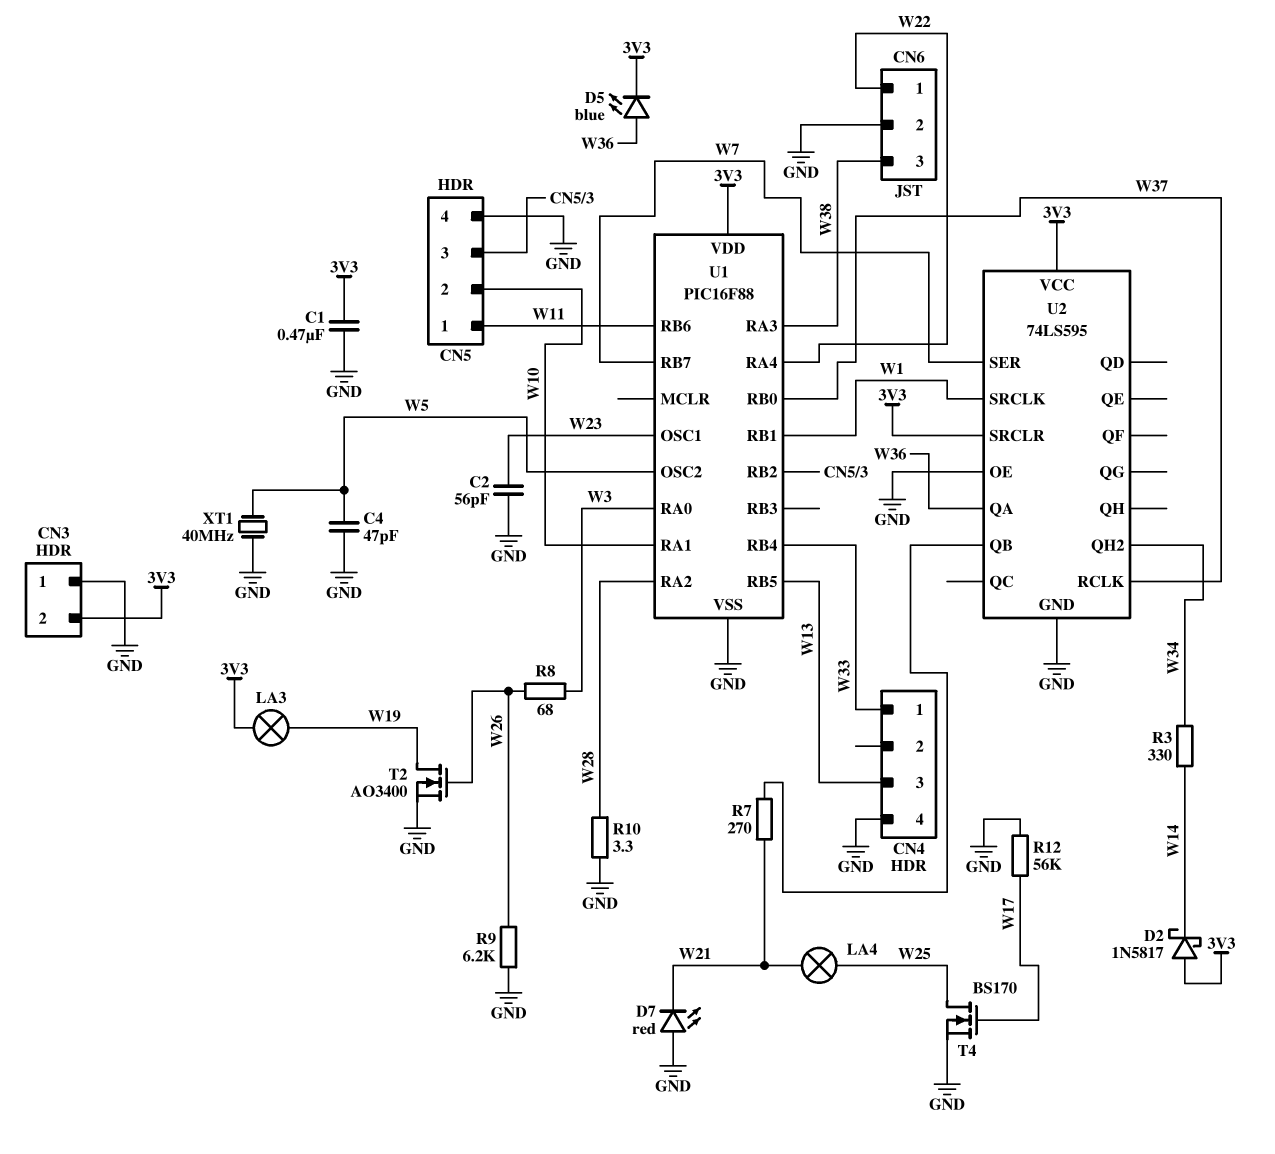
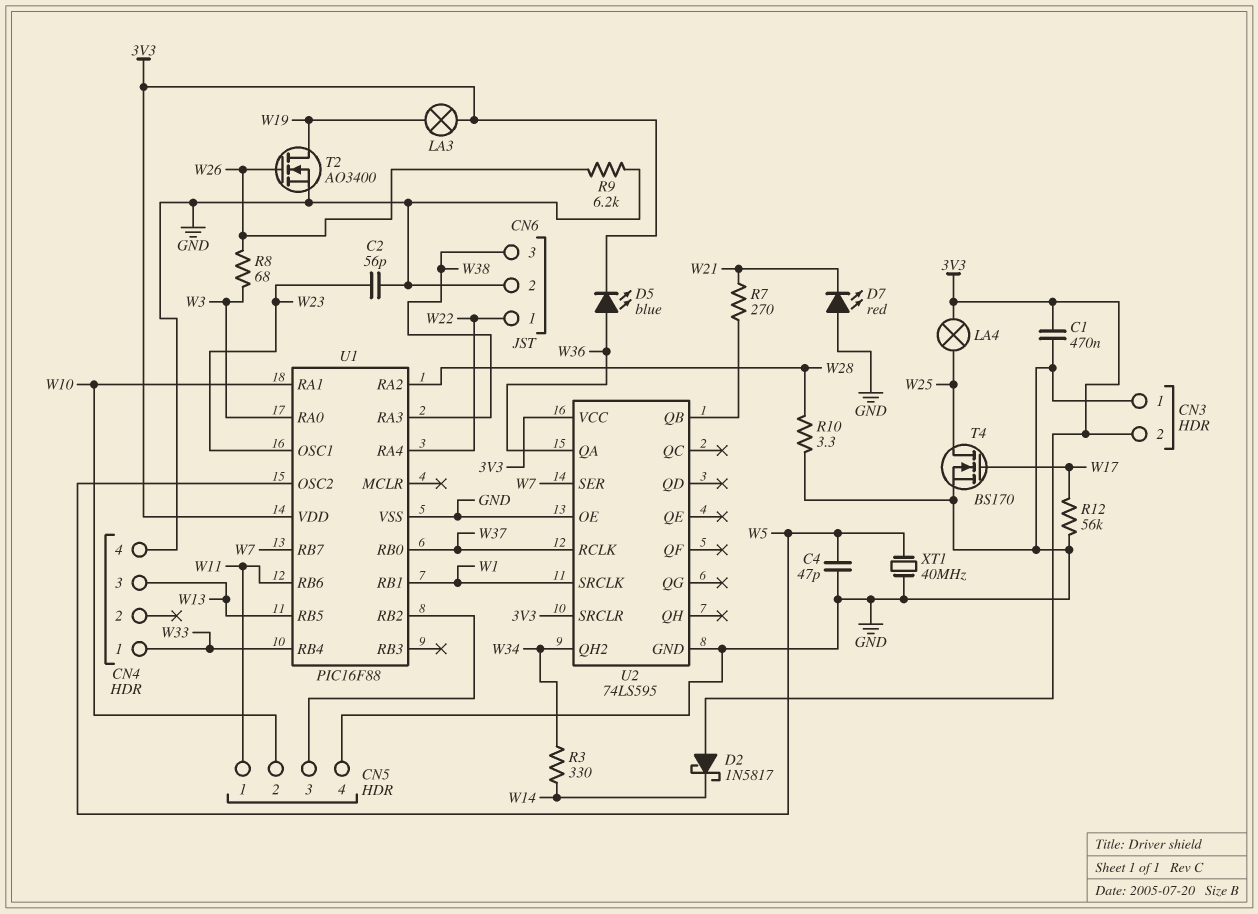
LA4: lamp (W21, W25) -> lamp (3V3, W25)

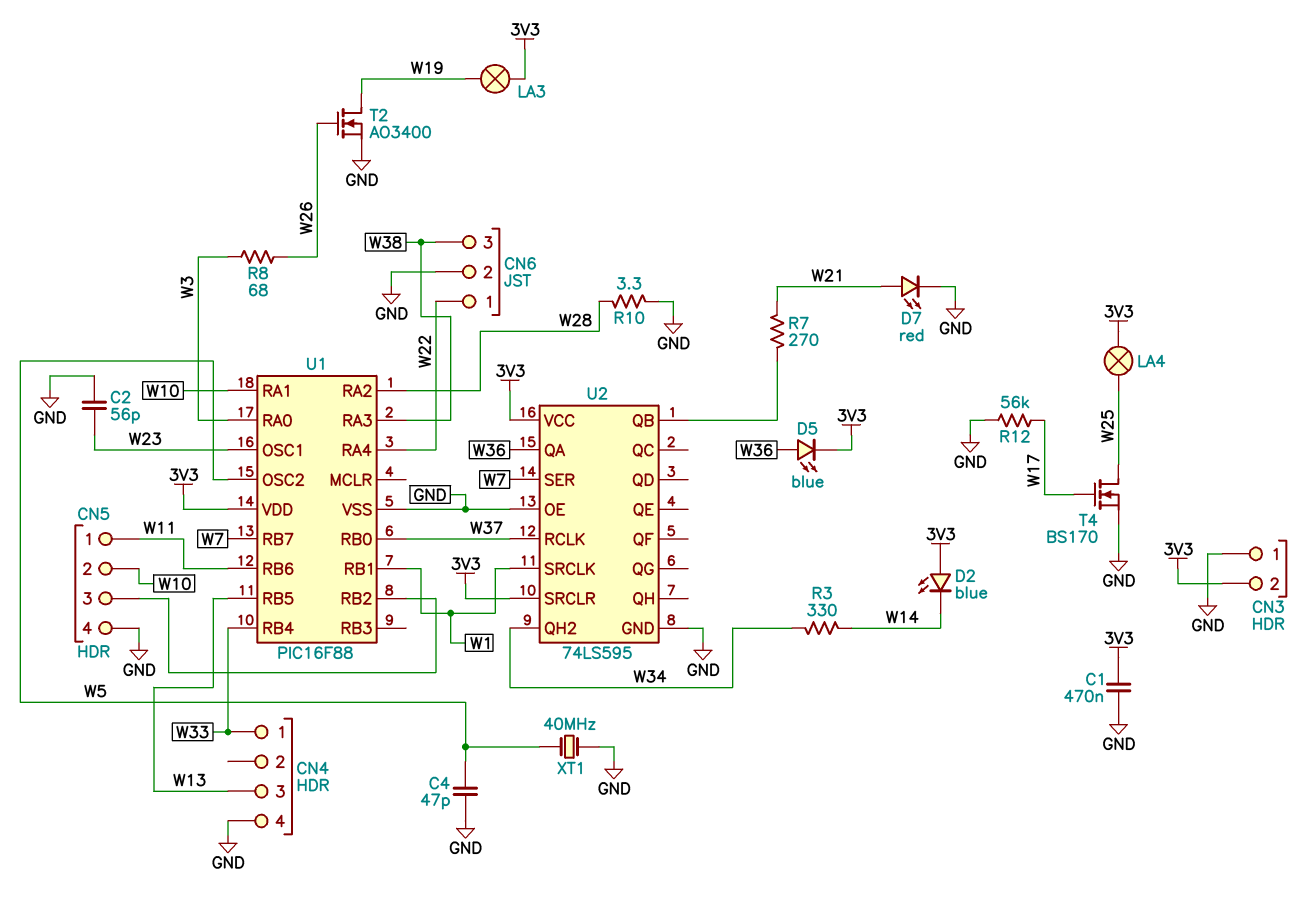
D2: schottky 1N5817 (A 3V3, K W14) -> LED blue (A 3V3, K W14)
D7: LED red (A GND, K W21) -> LED red (A W21, K GND)
R9: 6.2k (GND, W26) -> none

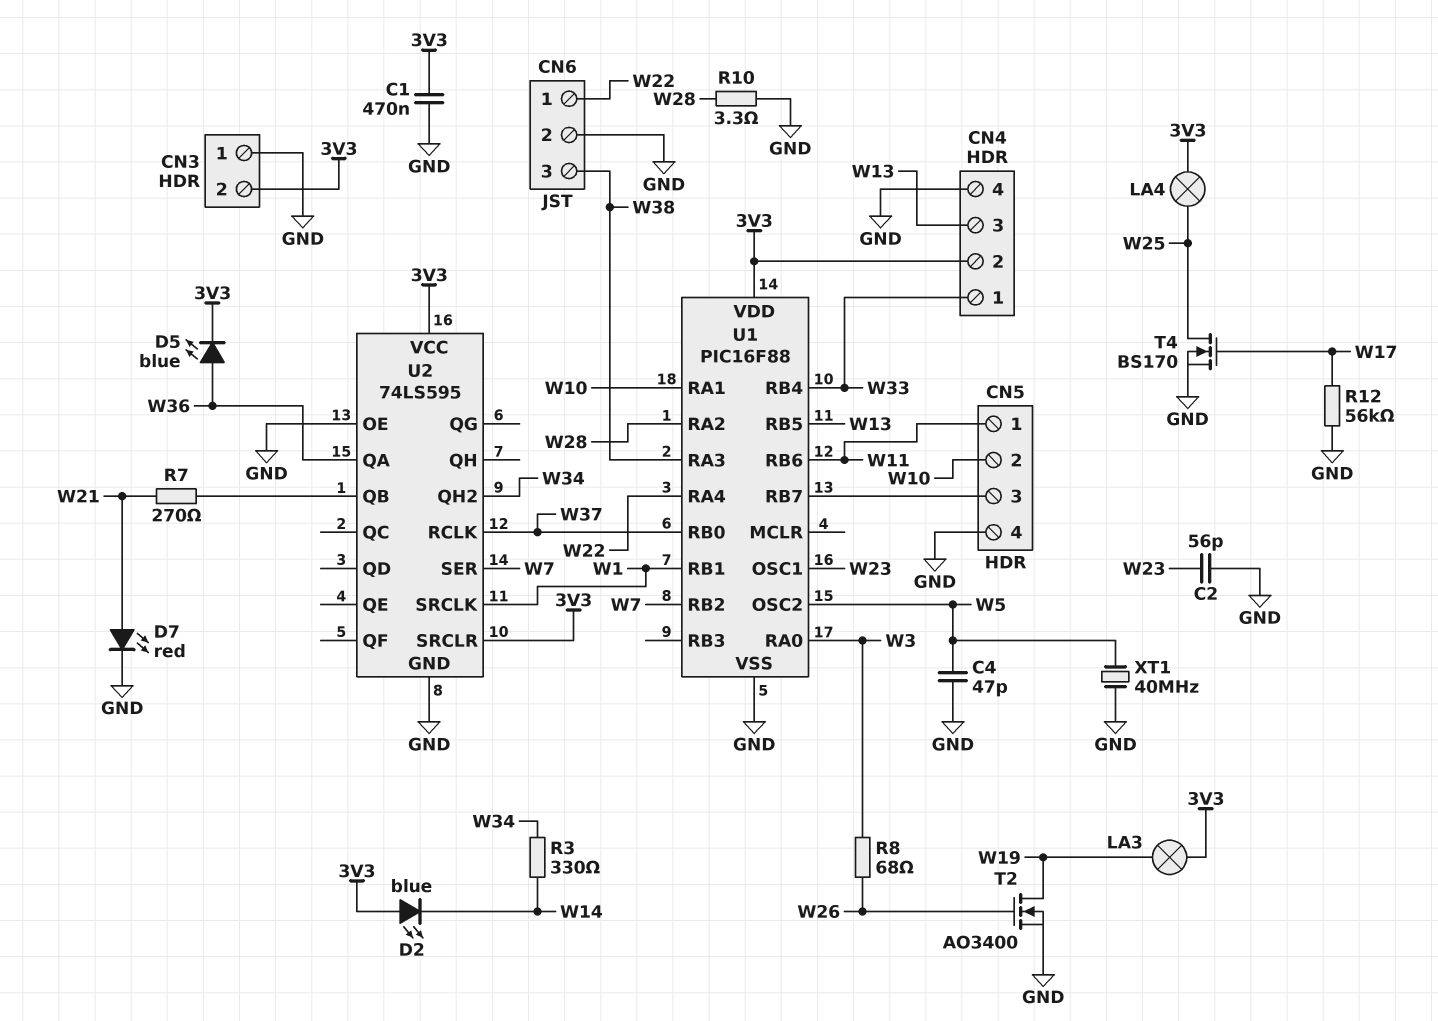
CN4 pin 2: none -> 3V3
U1 pin RB2: CN5/3 -> W7
U1 pin RB7: W7 -> CN5/3

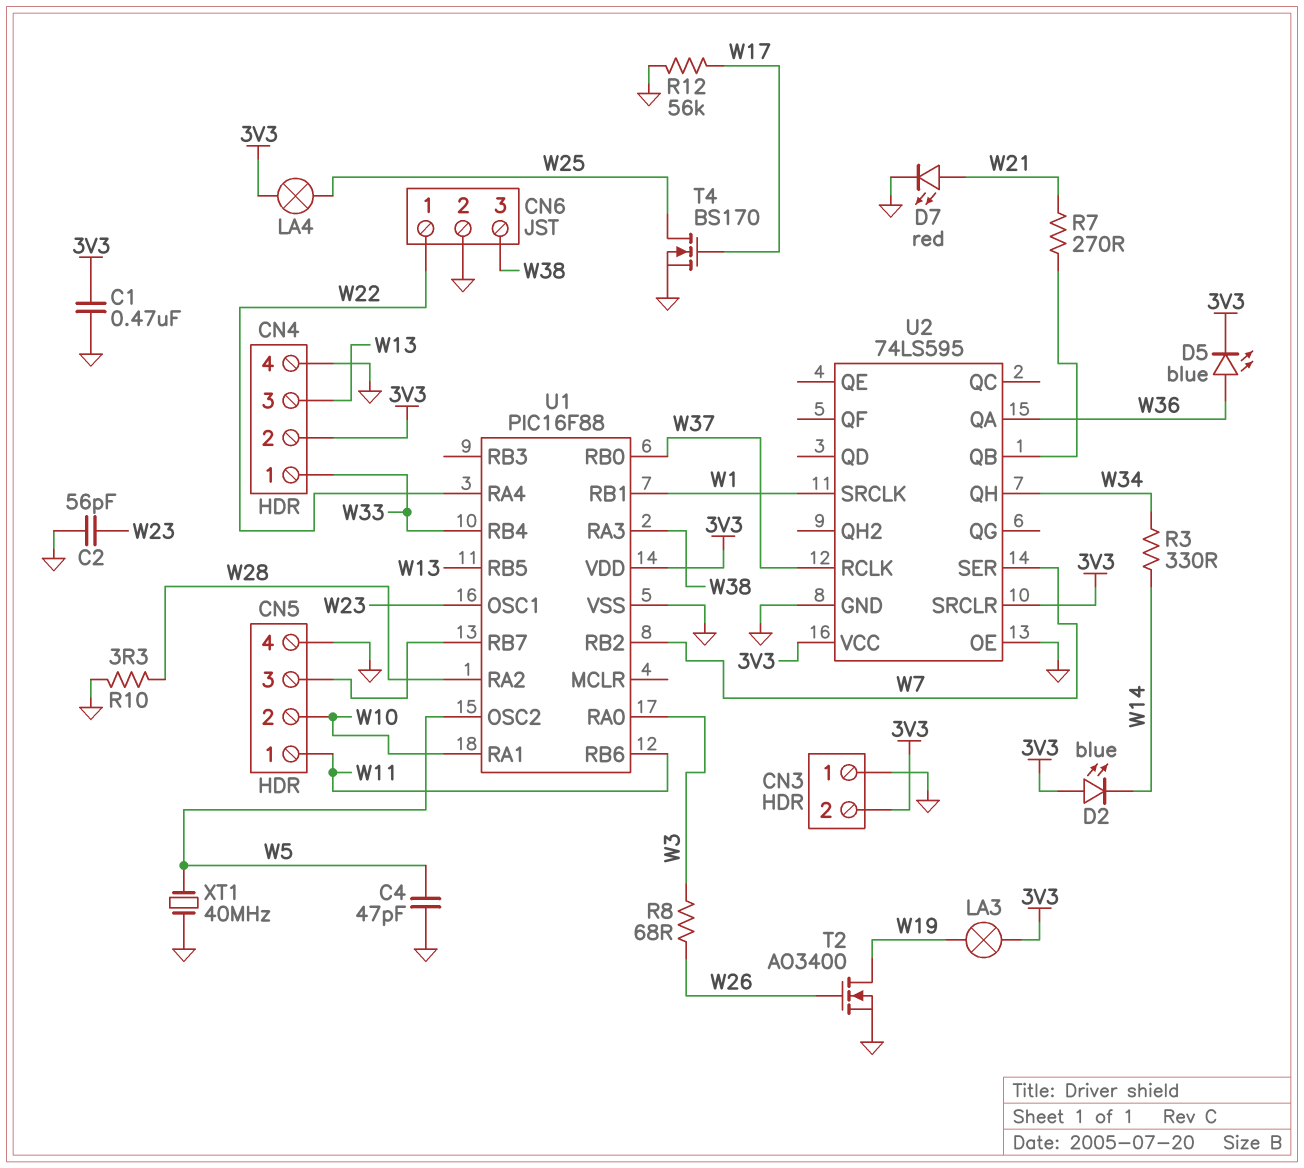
U2 pin QH: none -> W34
U2 pin QH2: W34 -> none

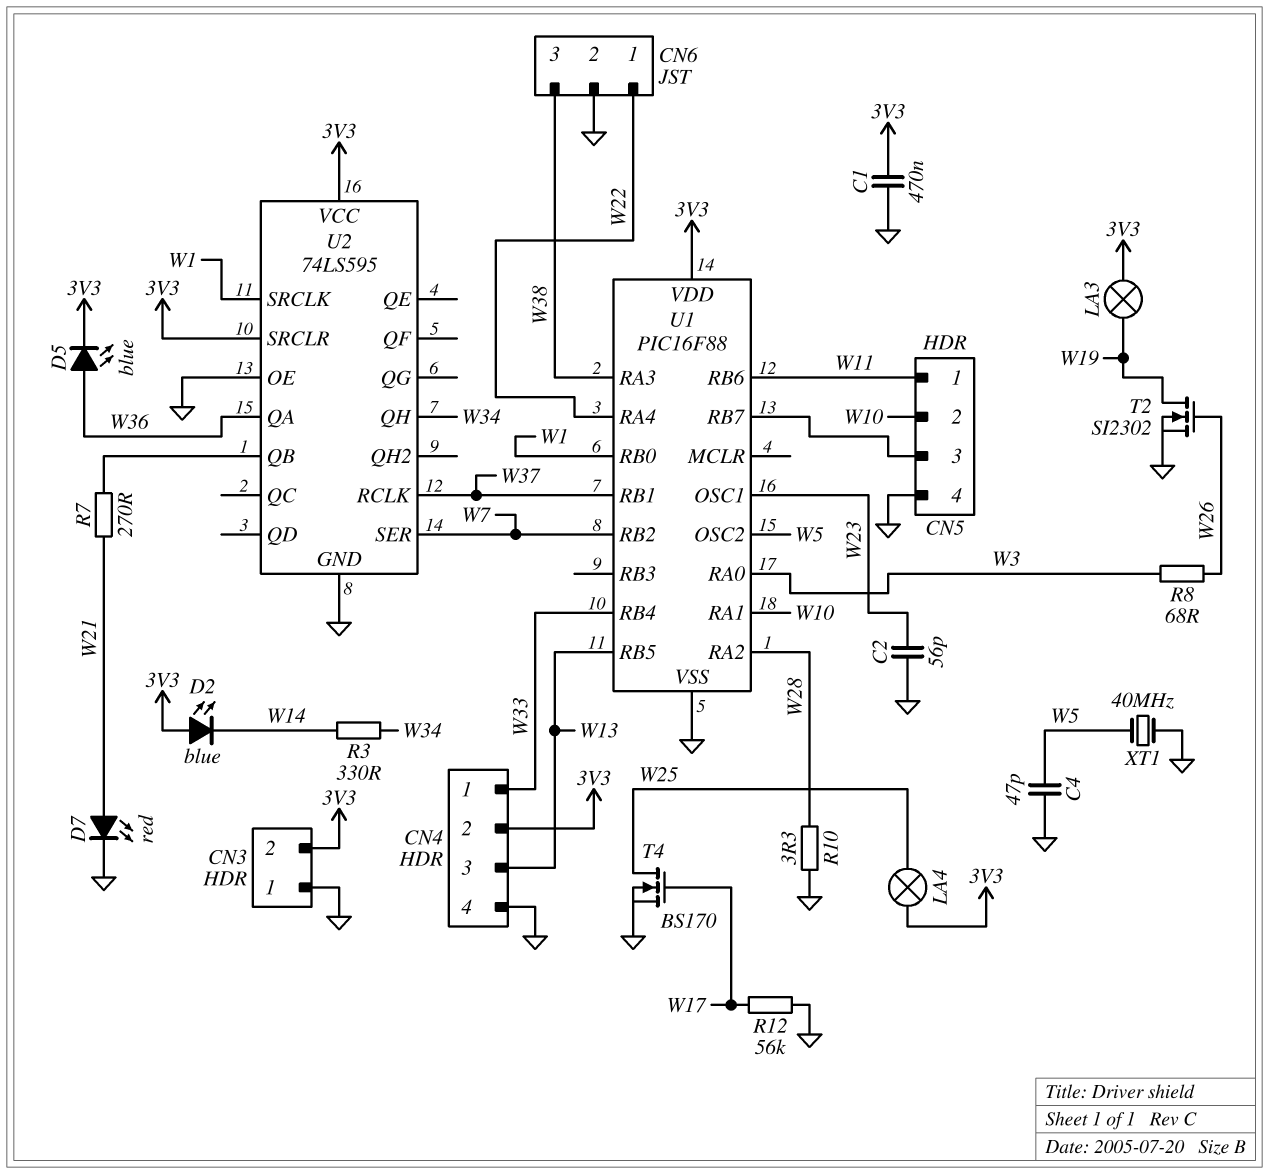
T2: NMOS AO3400 (G W26, D W19, S GND) -> NMOS SI2302 (G W26, D W19, S GND)
U1 pin RB0: W37 -> W1
U1 pin RB1: W1 -> W37

